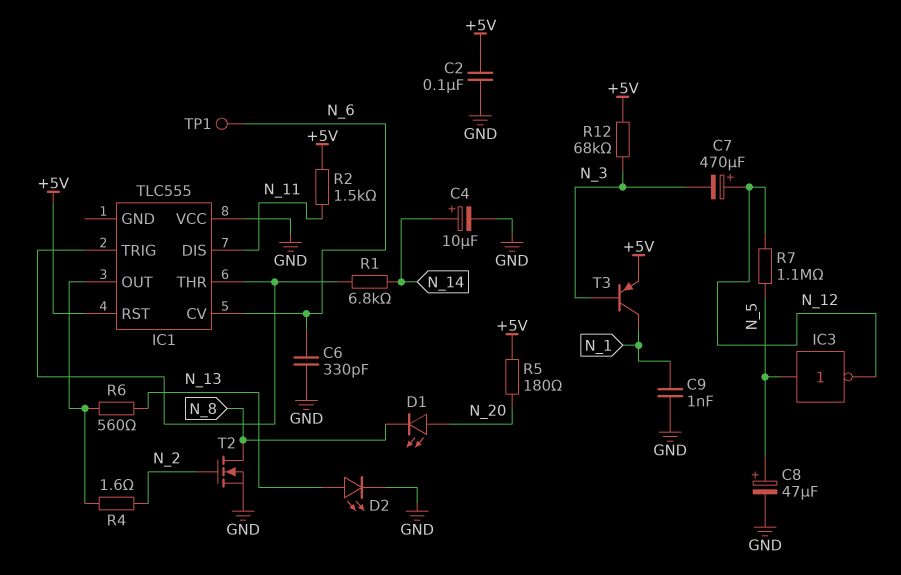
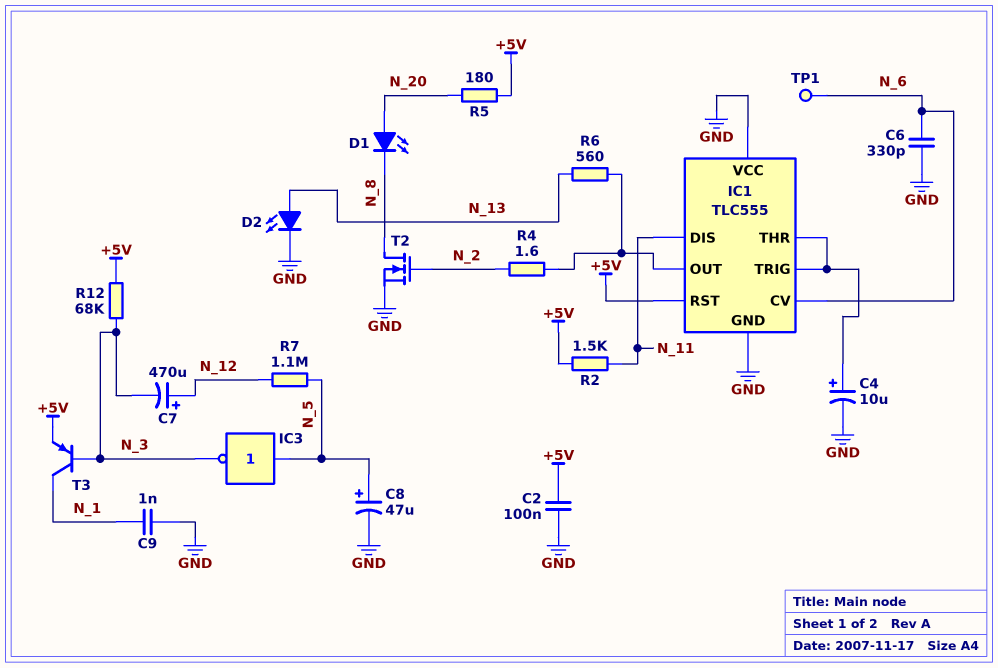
C4: 10uF (plus N_14, minus GND) -> 10uF (plus IC1/THR, minus GND)
IC1 pin GND: none -> GND
IC3: NOT (in N_5, out N_12) -> NOT (in N_5, out N_3)
R1: 6.8k (IC1/THR, N_14) -> none

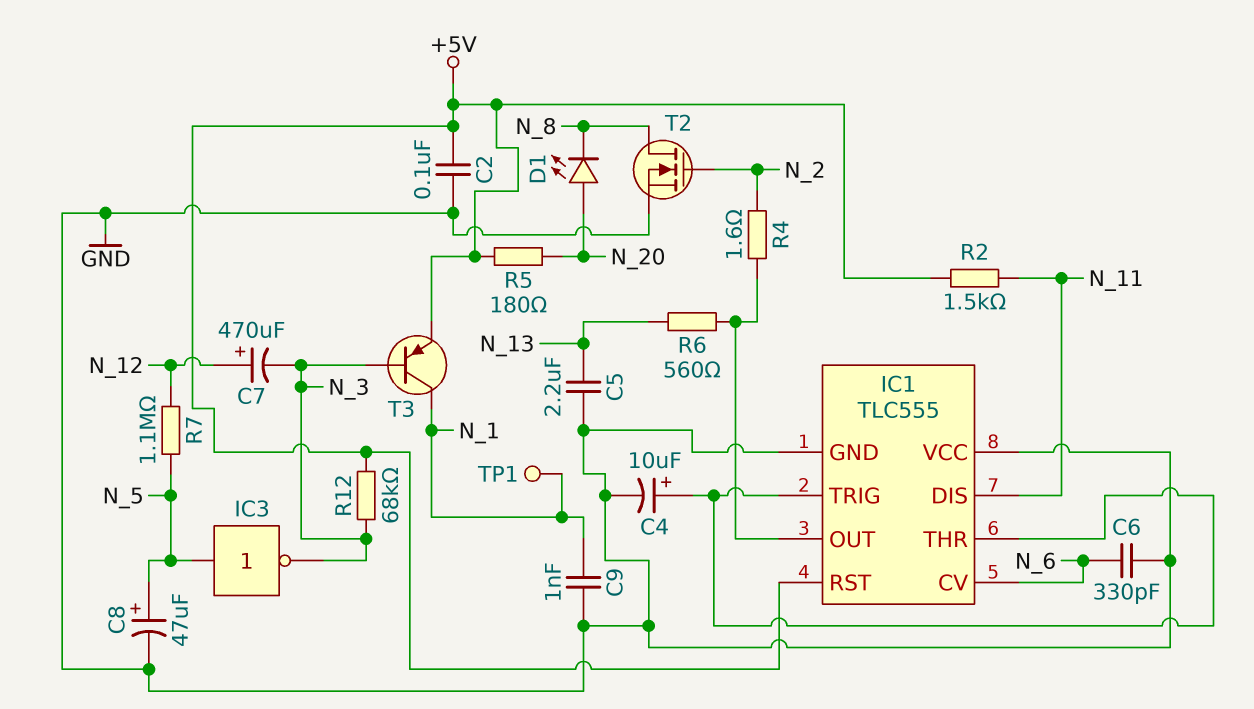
C5: none -> 2.2uF (GND, N_13)
D2: LED (A N_13, K GND) -> none
TP1: test point (N_6) -> test point (N_1)

